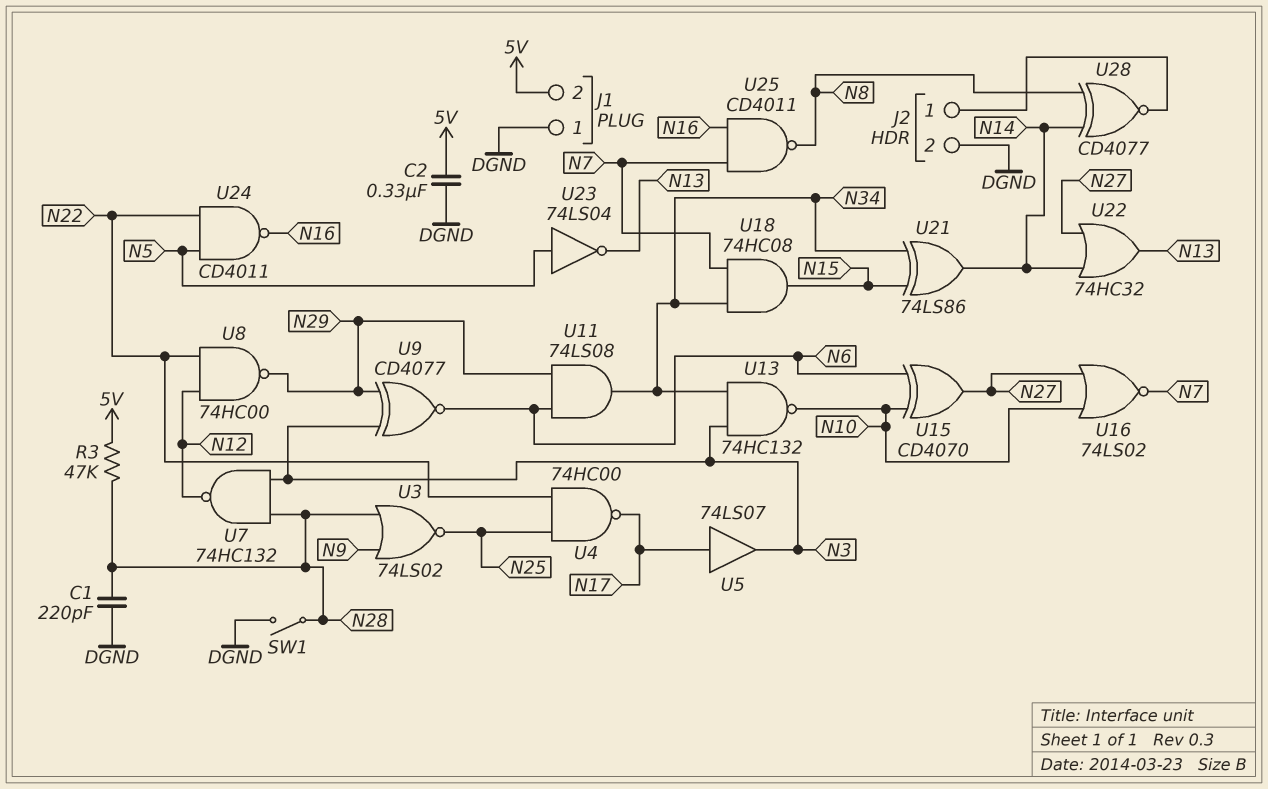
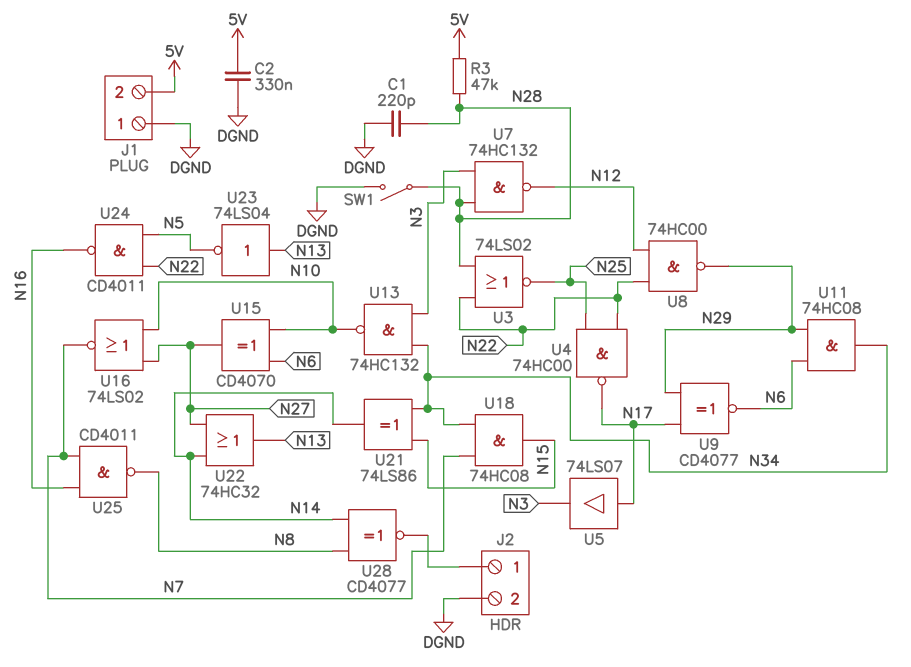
U3: NOR 74LS02 (in N9, in N28, out N25) -> NOR 74LS02 (in N22, in N28, out N25)
U9: XNOR CD4077 (in N3, in N29, out N6) -> XNOR CD4077 (in N17, in N29, out N6)
U11: AND 74LS08 (in N6, in N29, out N34) -> AND 74HC08 (in N6, in N29, out N34)
U23: NOT 74LS04 (in N5, out N13) -> NOT 74LS04 (in N13, out N5)

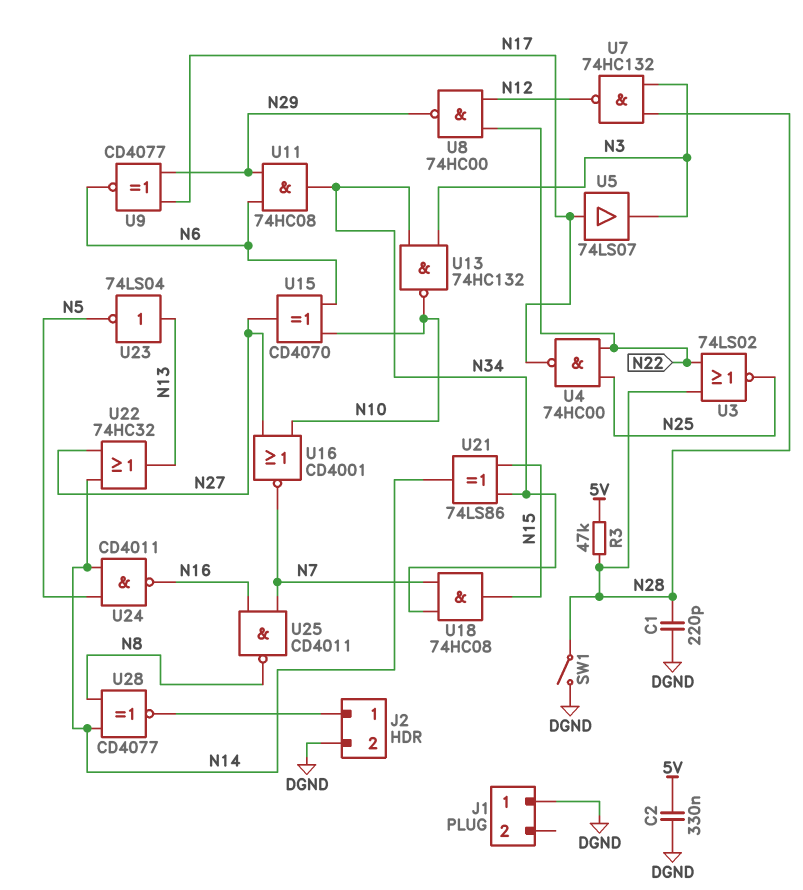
J1 pin 2: 5V -> none
U16: NOR 74LS02 (in N10, in N27, out N7) -> NOR CD4001 (in N10, in N27, out N7)
U24: NAND CD4011 (in N5, in N22, out N16) -> NAND CD4011 (in N5, in N14, out N16)

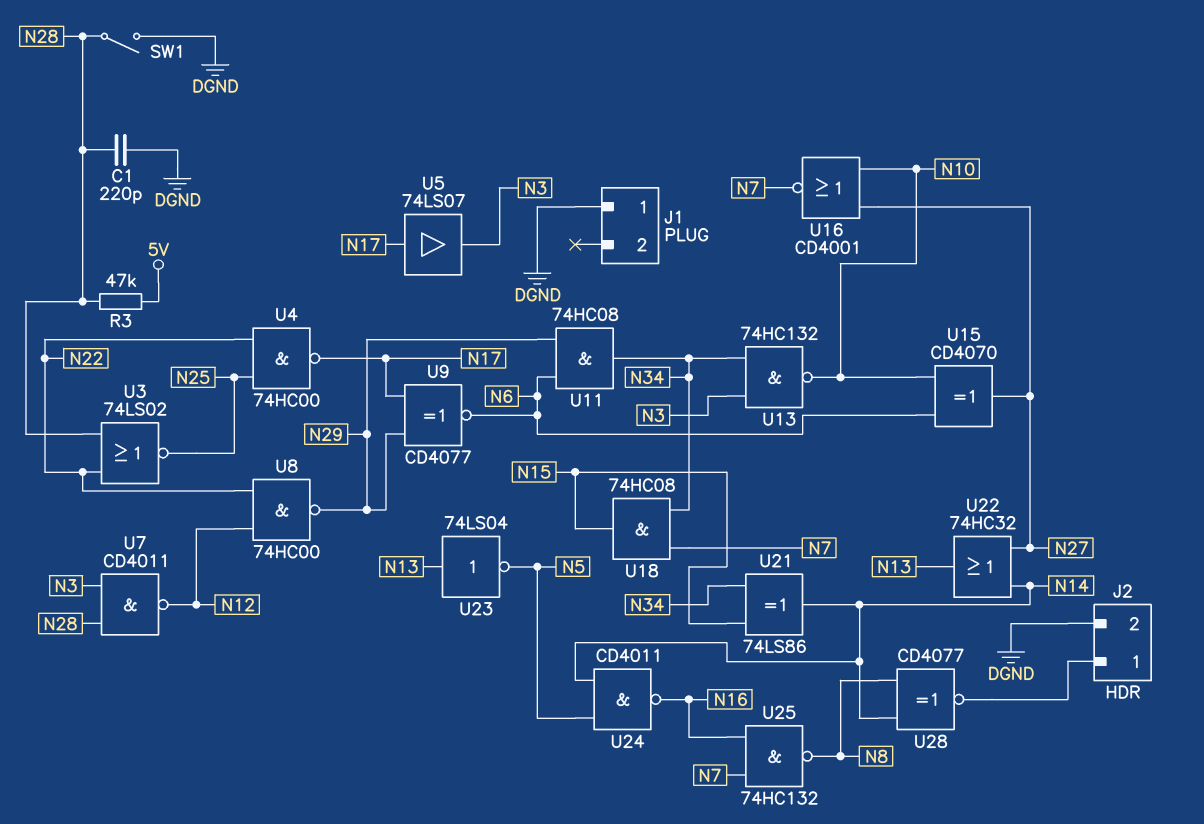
C2: 330nF (5V, DGND) -> none
U7: NAND 74HC132 (in N3, in N28, out N12) -> NAND CD4011 (in N3, in N28, out N12)
U25: NAND CD4011 (in N7, in N16, out N8) -> NAND 74HC132 (in N7, in N16, out N8)

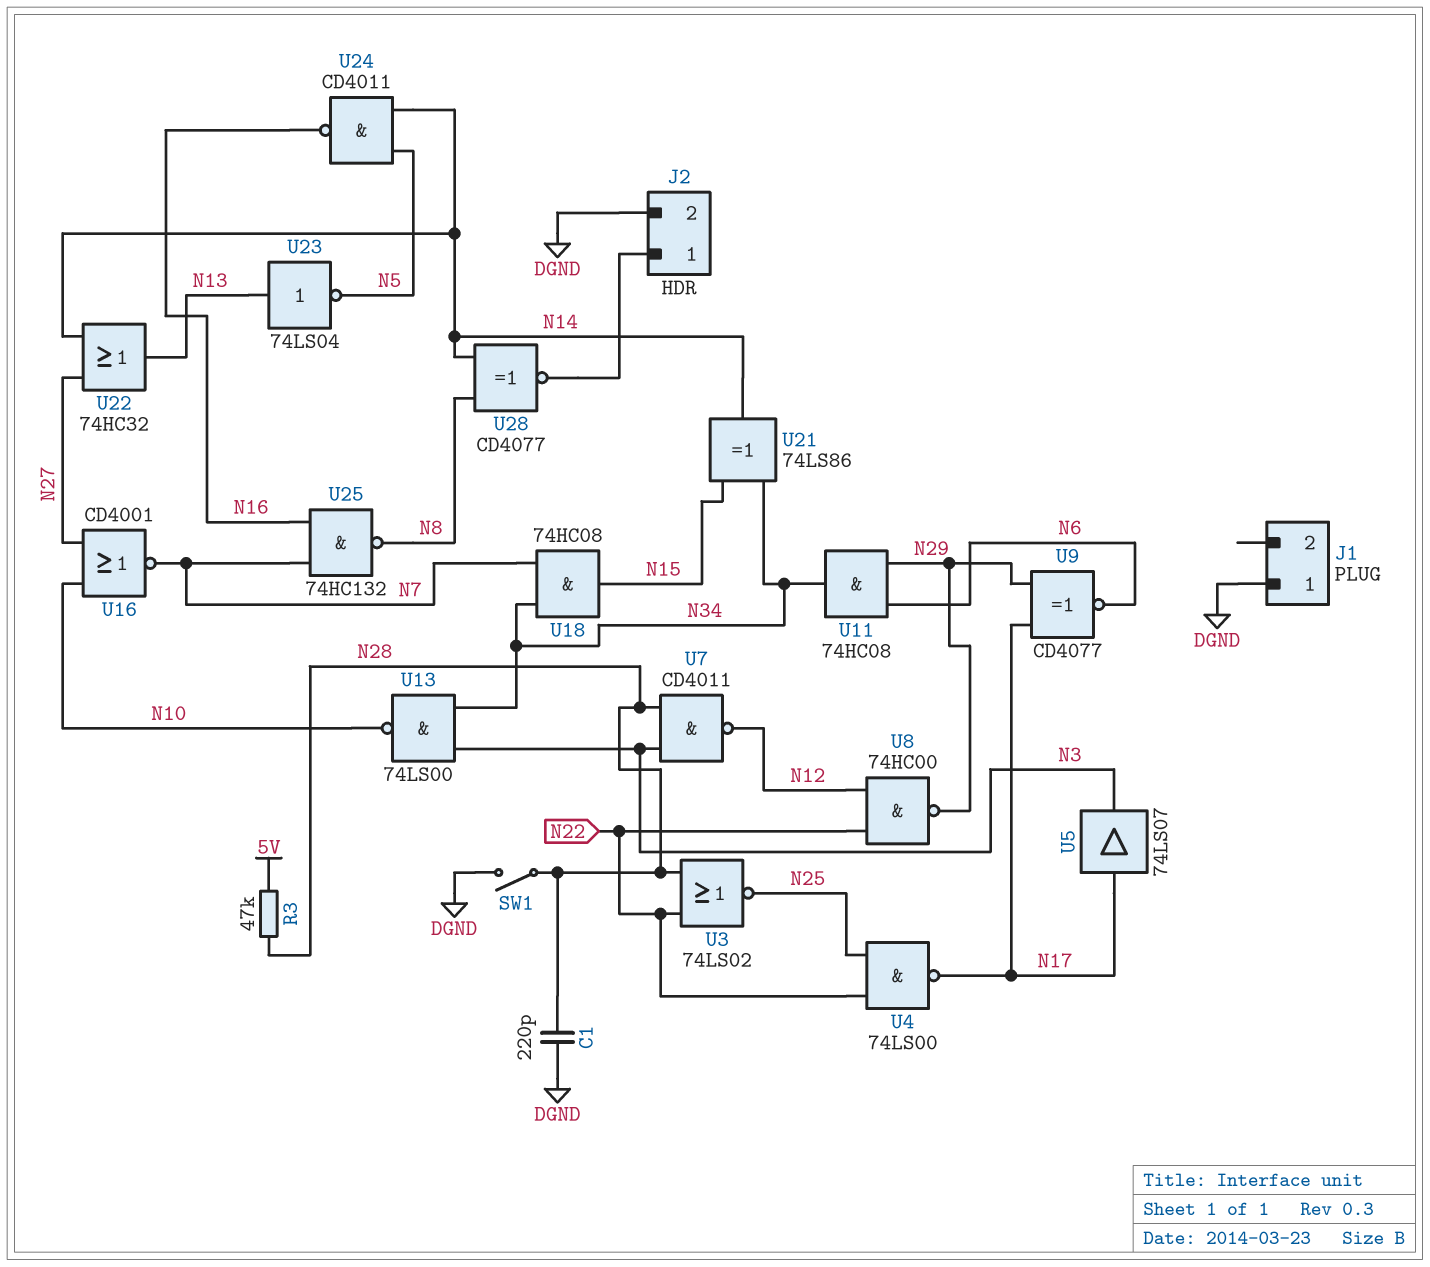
U4: NAND 74HC00 (in N22, in N25, out N17) -> NAND 74LS00 (in N22, in N25, out N17)
U13: NAND 74HC132 (in N3, in N34, out N10) -> NAND 74LS00 (in N3, in N34, out N10)
U15: XOR CD4070 (in N6, in N10, out N27) -> none

